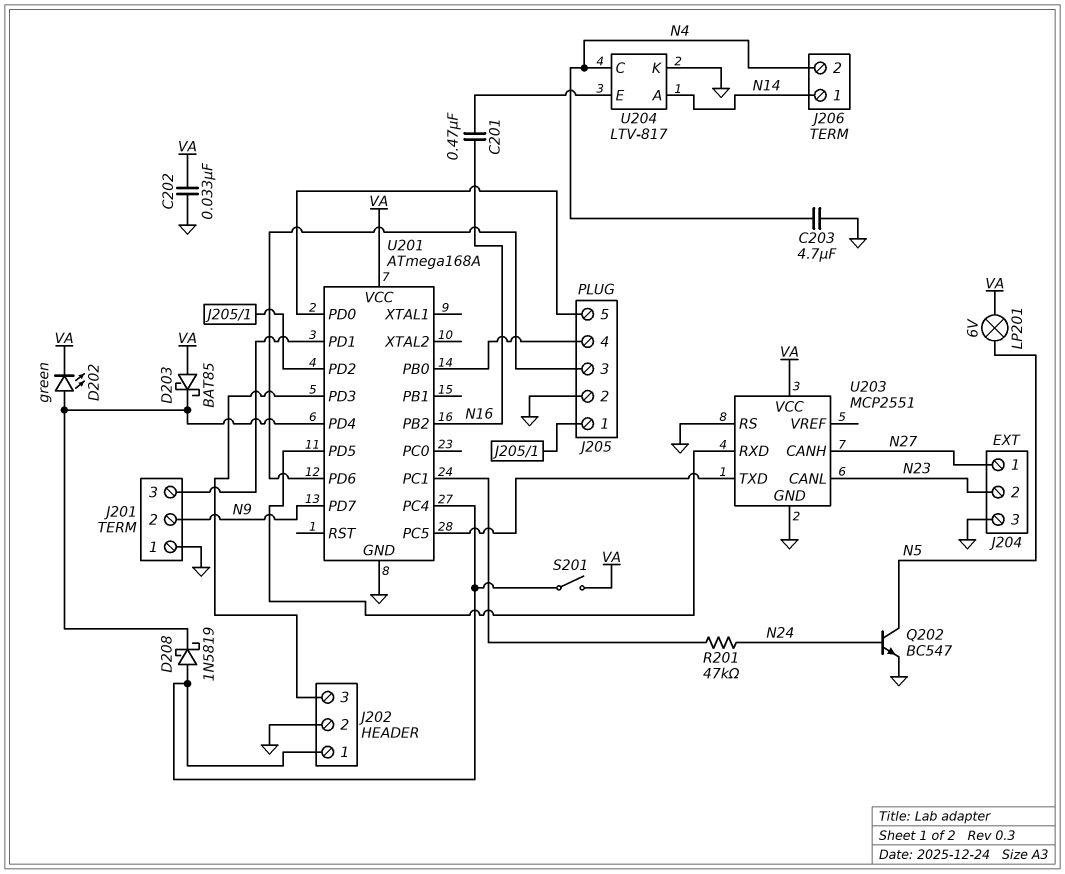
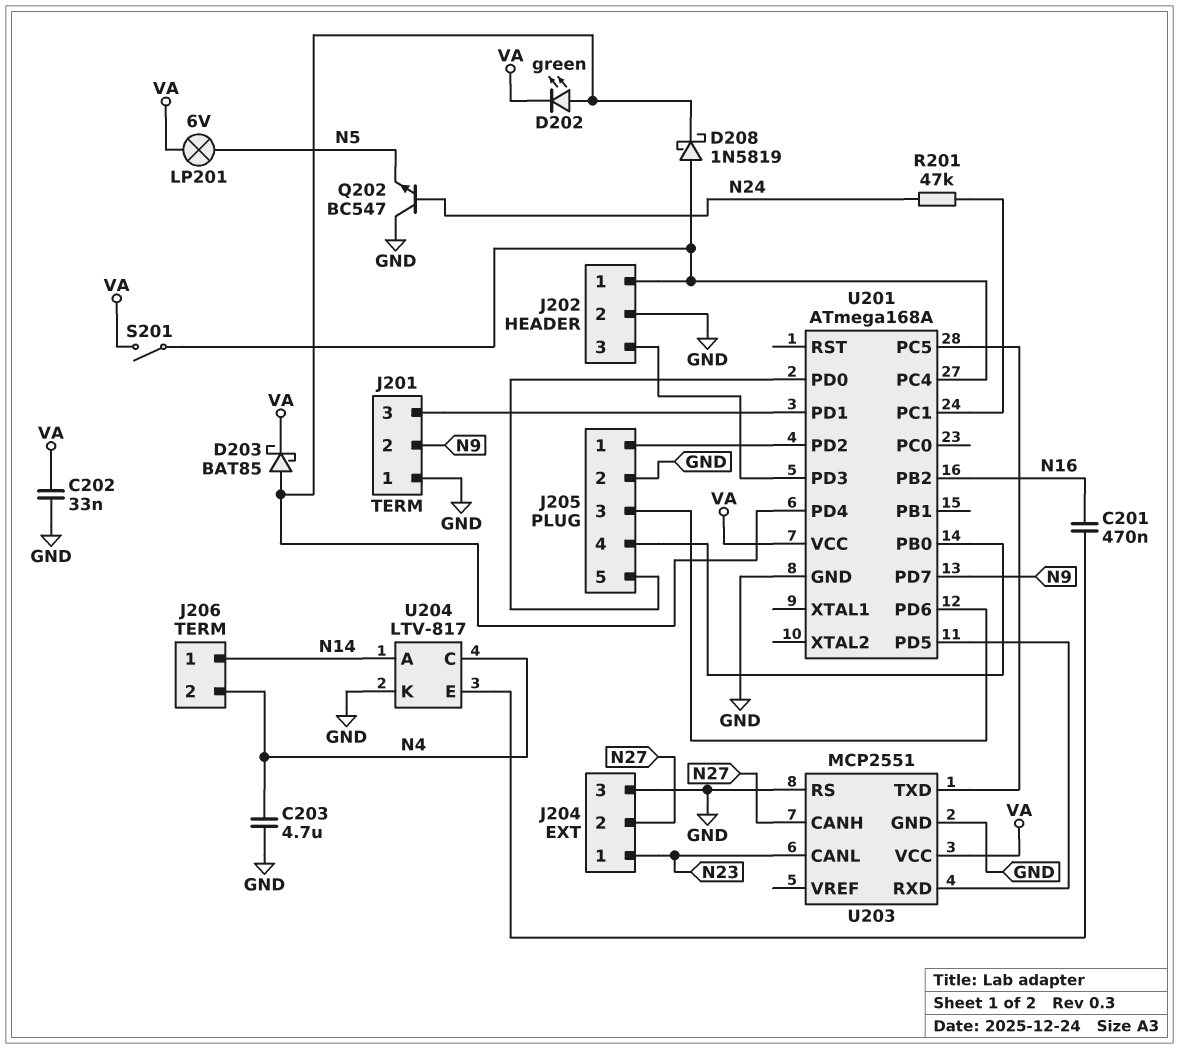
D203: schottky BAT85 (A VA, K U201/PD4) -> schottky BAT85 (A U201/PD4, K VA)
J204 pin 1: N27 -> N23
J204 pin 2: N23 -> N27
Q202: NPN BC547 (B N24, C N5, E GND) -> NPN BC547 (B N24, C GND, E N5)

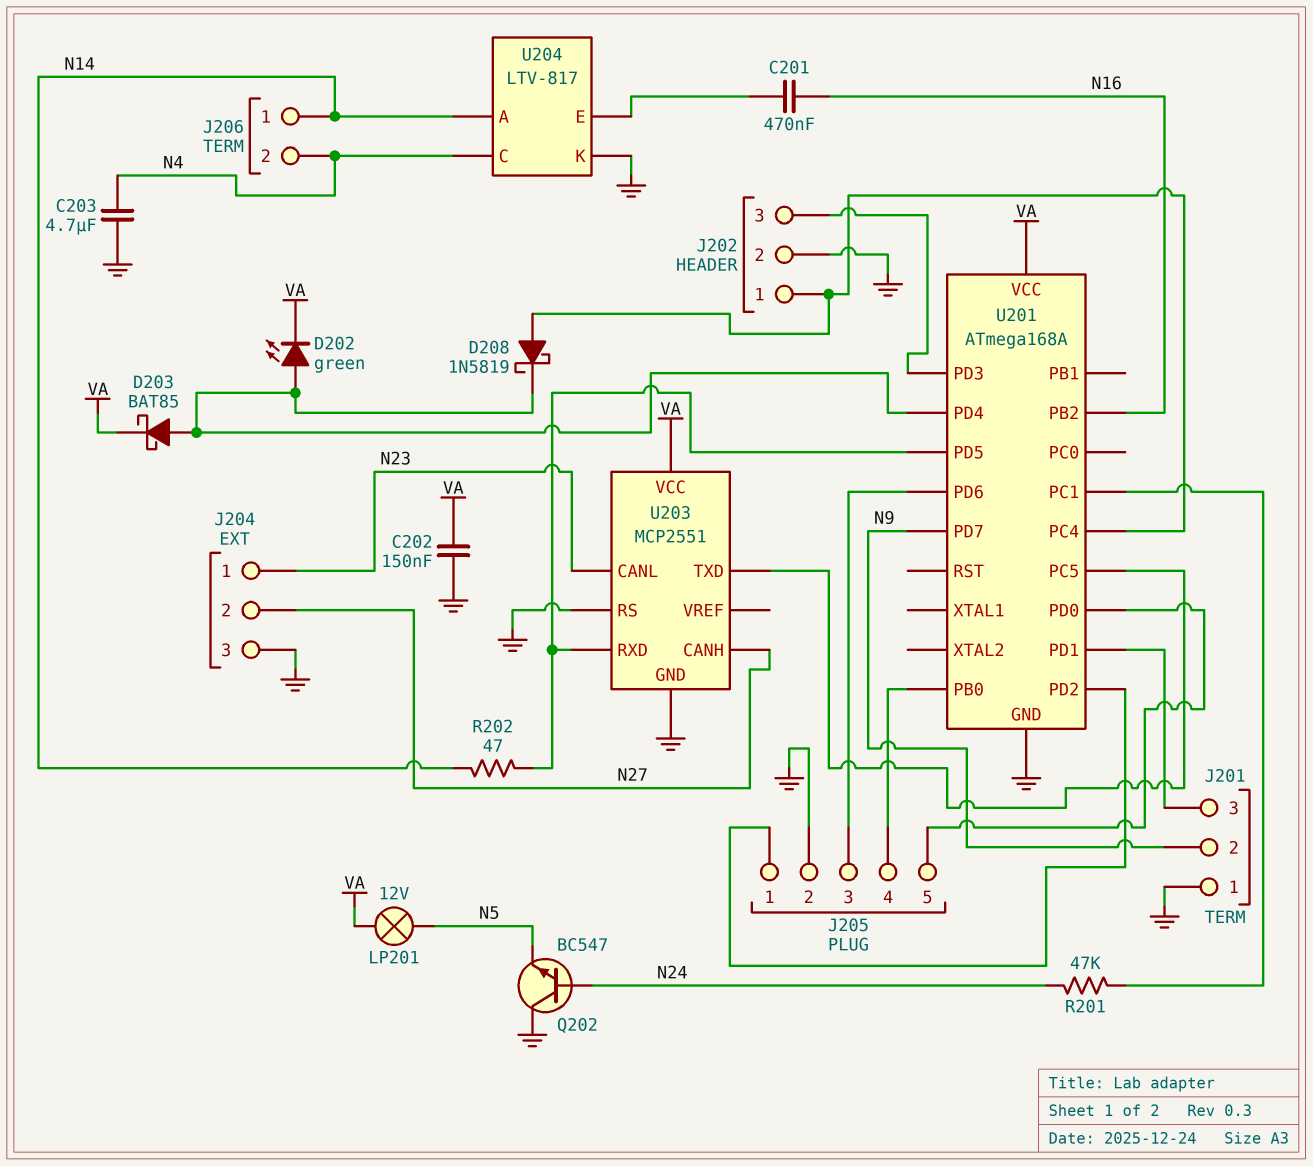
C202: 33nF (GND, VA) -> 150nF (GND, VA)
LP201: lamp 6V (N5, VA) -> lamp 12V (N5, VA)
R202: none -> 47 (N14, U201/PD5)
S201: switch (J202/1, VA) -> none

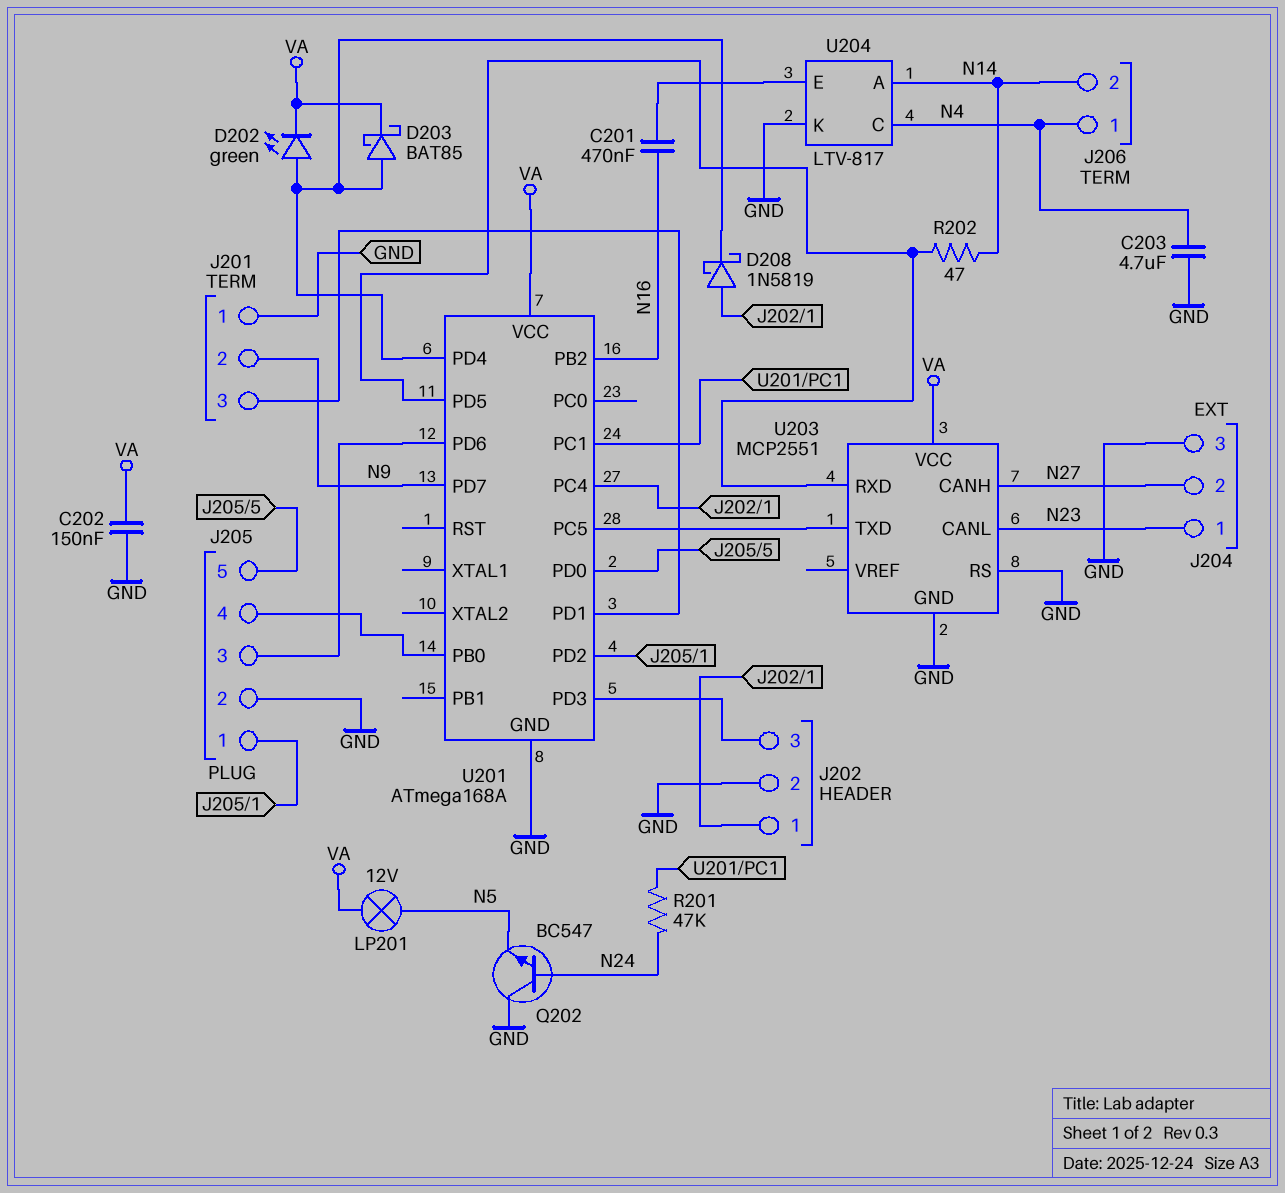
J206 pin 1: N14 -> N4
J206 pin 2: N4 -> N14

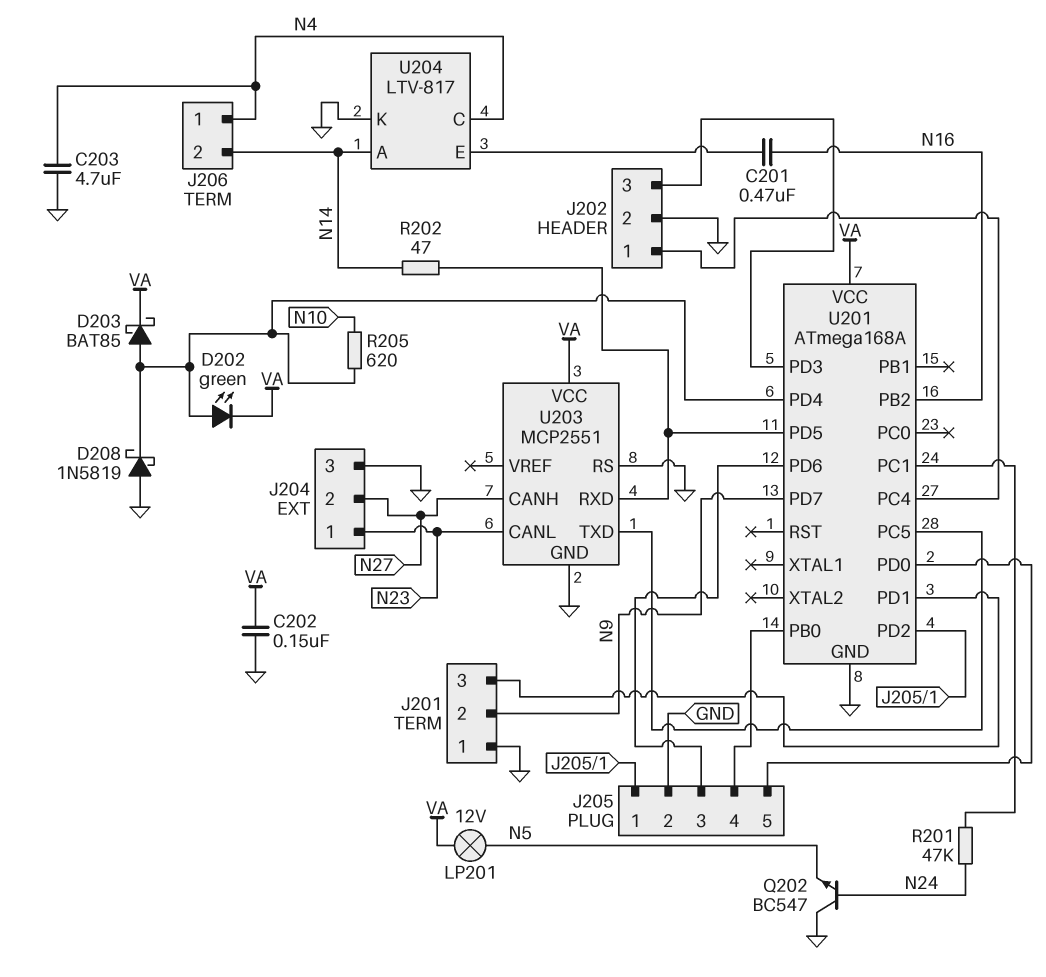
D208: schottky 1N5819 (A J202/1, K U201/PD4) -> schottky 1N5819 (A GND, K U201/PD4)
R205: none -> 620 (N10, U201/PD4)

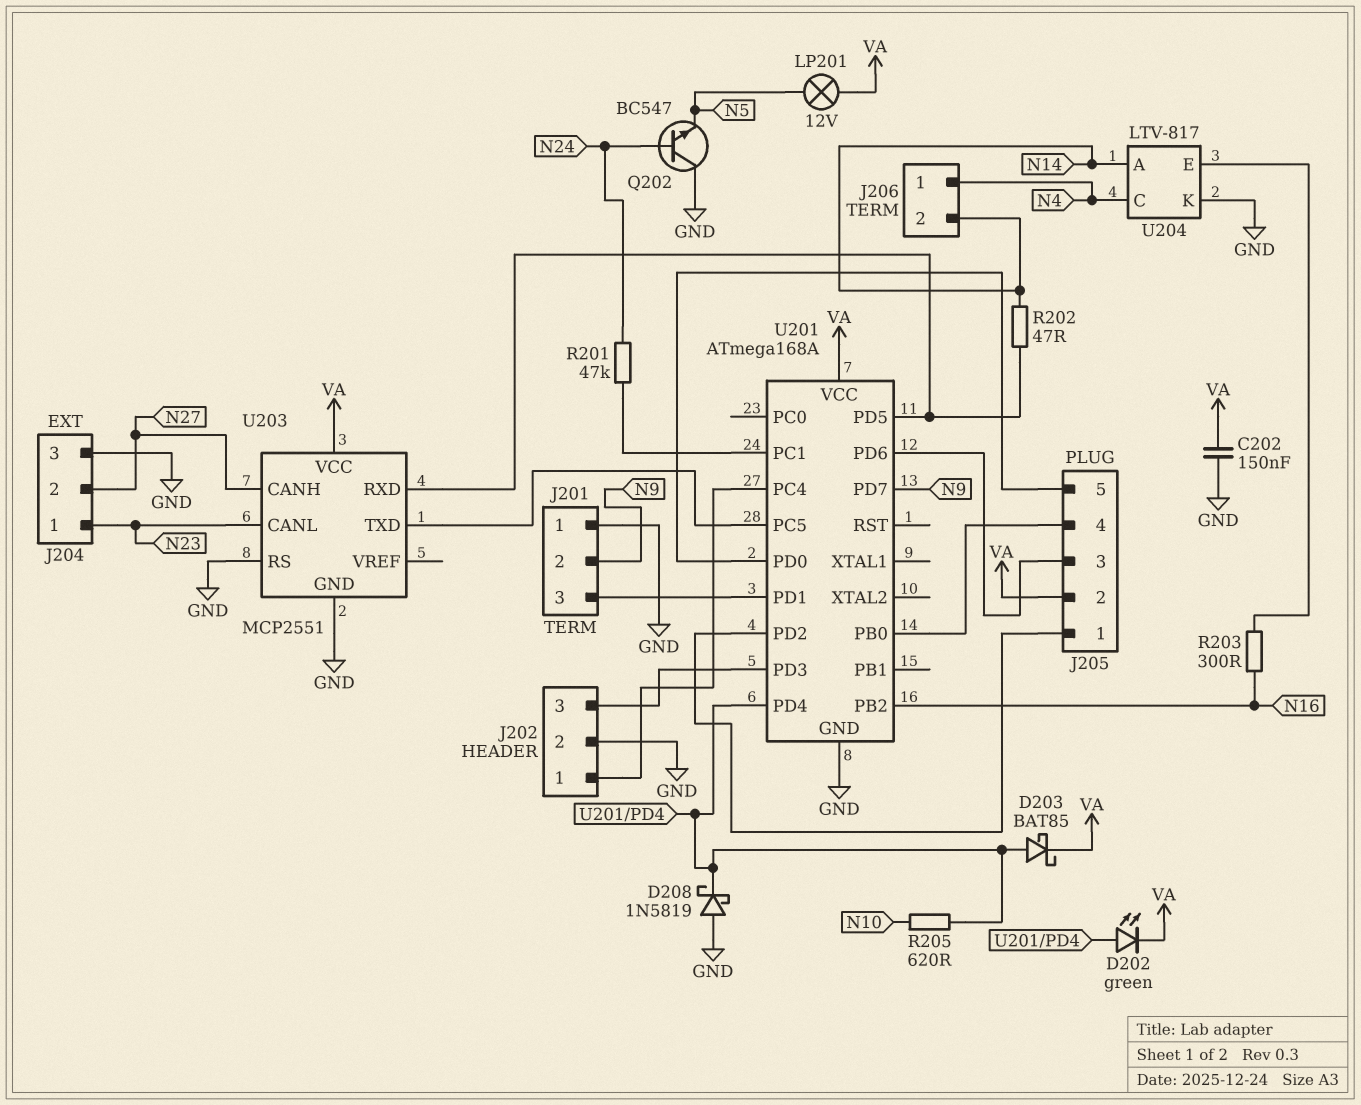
C201: 470nF (N16, U204/E) -> none
C203: 4.7uF (GND, N4) -> none
J205 pin 2: GND -> VA
R203: none -> 300 (N16, U204/E)

